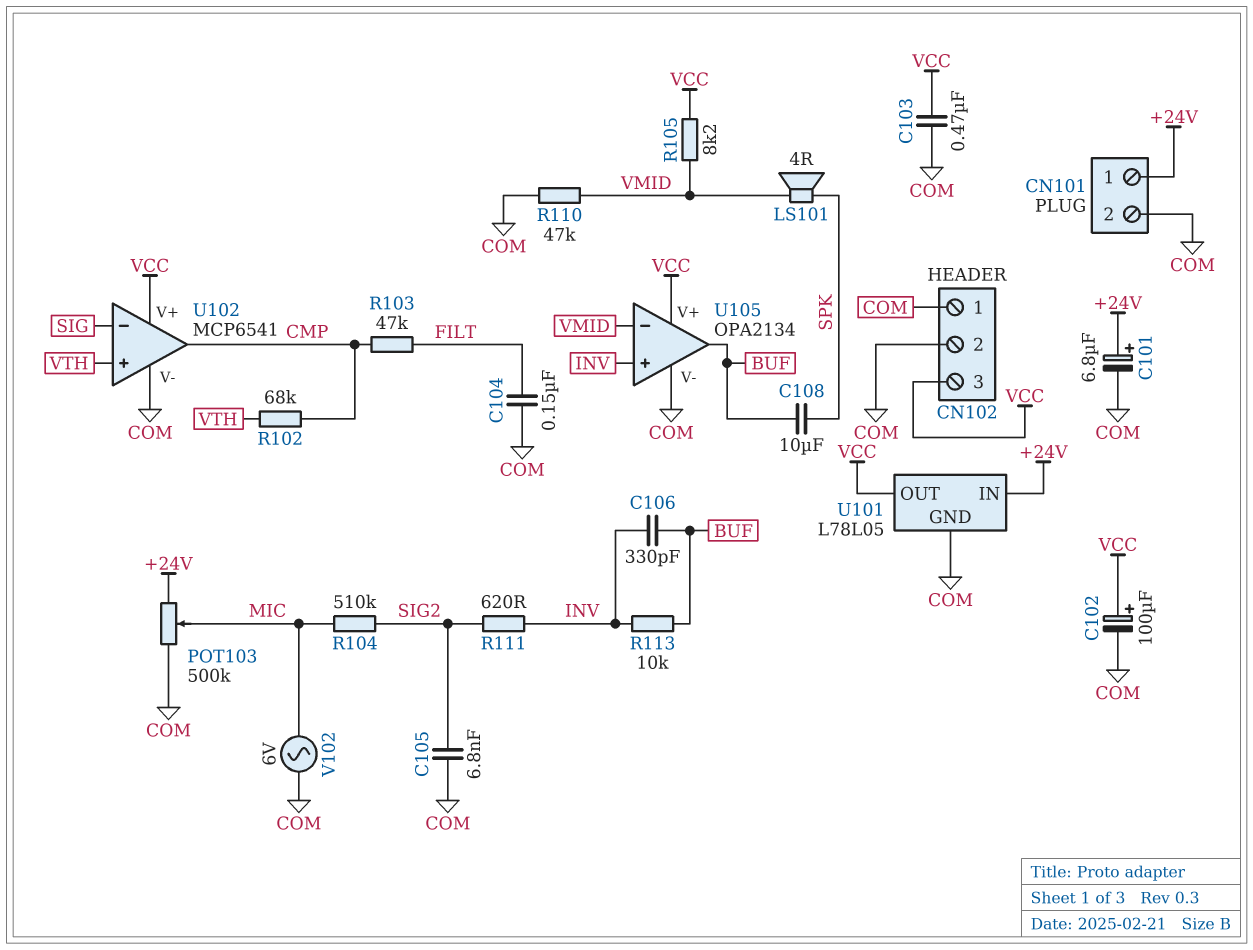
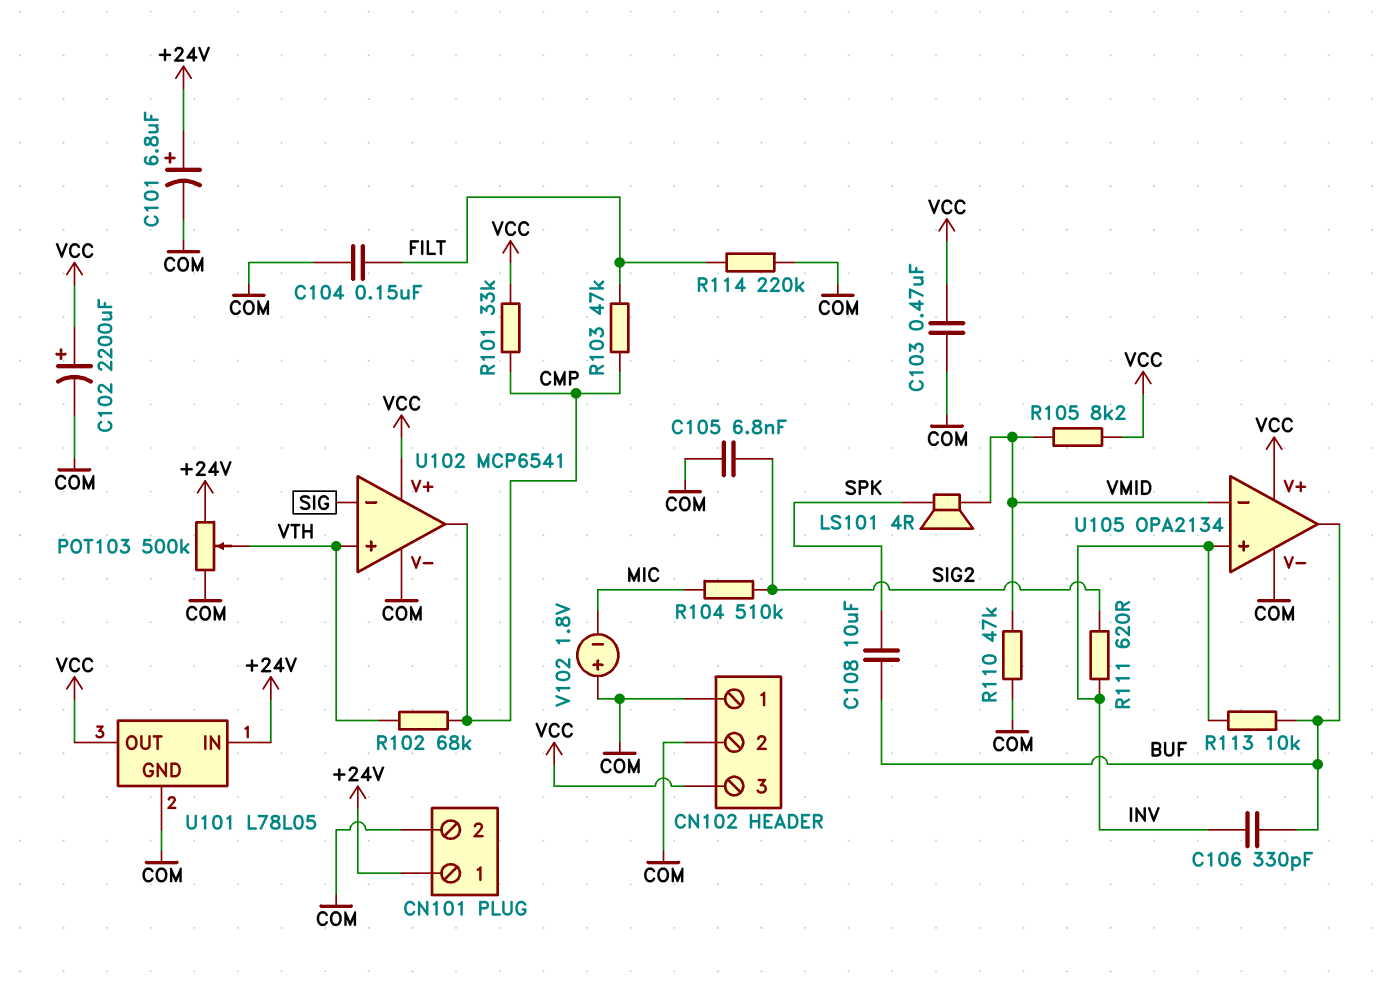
C102: 100uF (plus VCC, minus COM) -> 2200uF (plus VCC, minus COM)
POT103: 500k (+24V, COM, wiper MIC) -> 500k (+24V, COM, wiper VTH)
R101: none -> 33k (CMP, VCC)
R114: none -> 220k (COM, FILT)
V102: AC 6V (COM, MIC) -> 1.8V (plus COM, minus MIC)

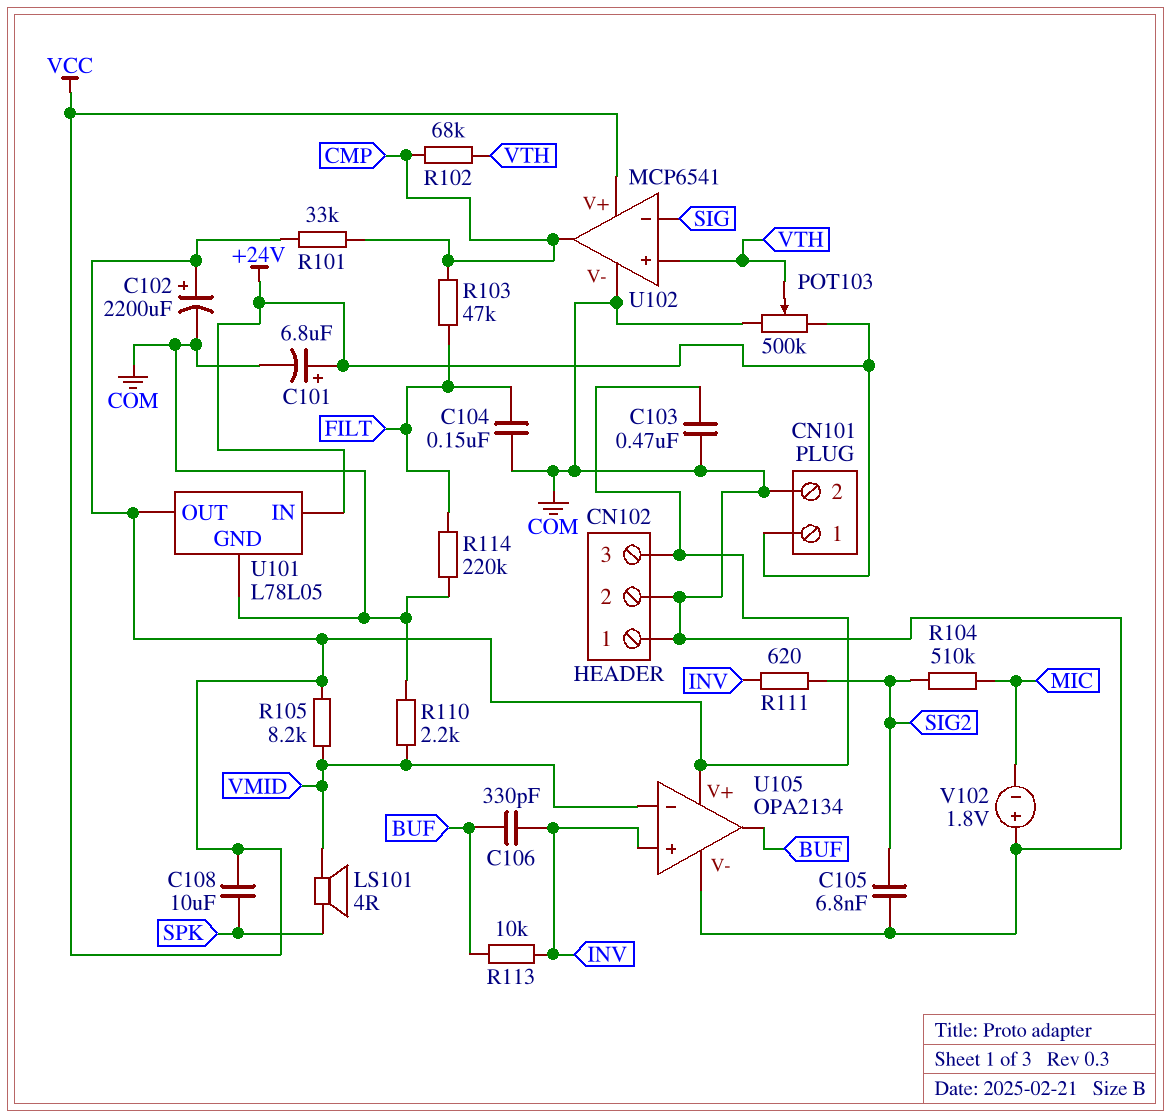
C108: 10uF (BUF, SPK) -> 10uF (SPK, VCC)
R110: 47k (COM, VMID) -> 2.2k (COM, VMID)

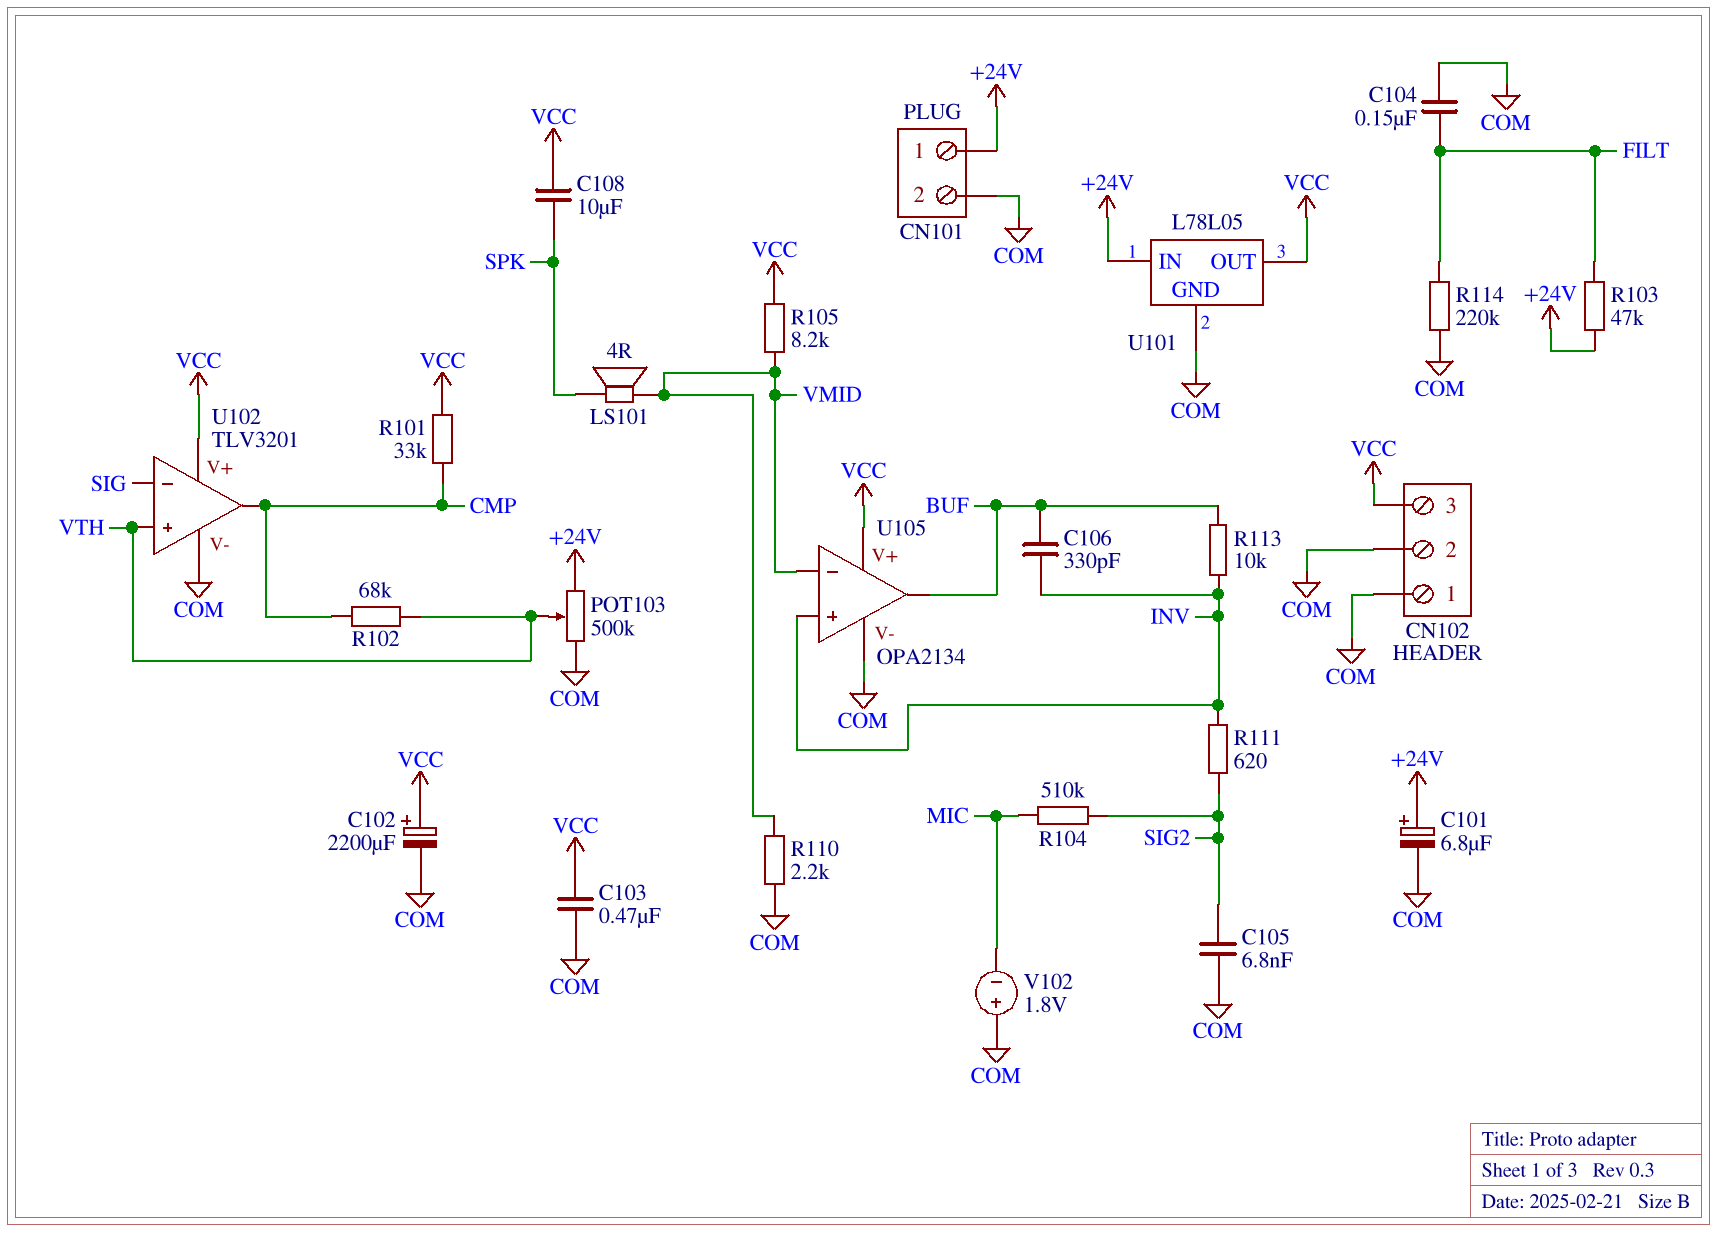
R103: 47k (CMP, FILT) -> 47k (+24V, FILT)
U102: MCP6541 -> TLV3201

